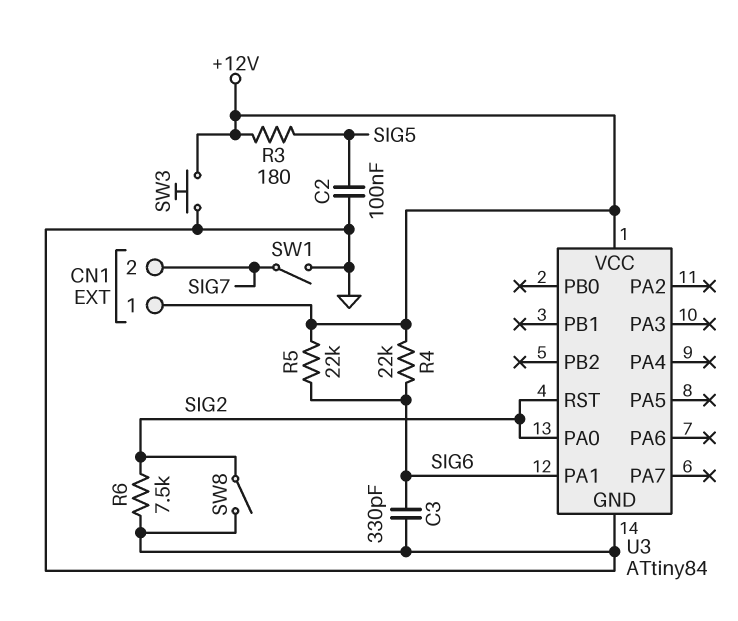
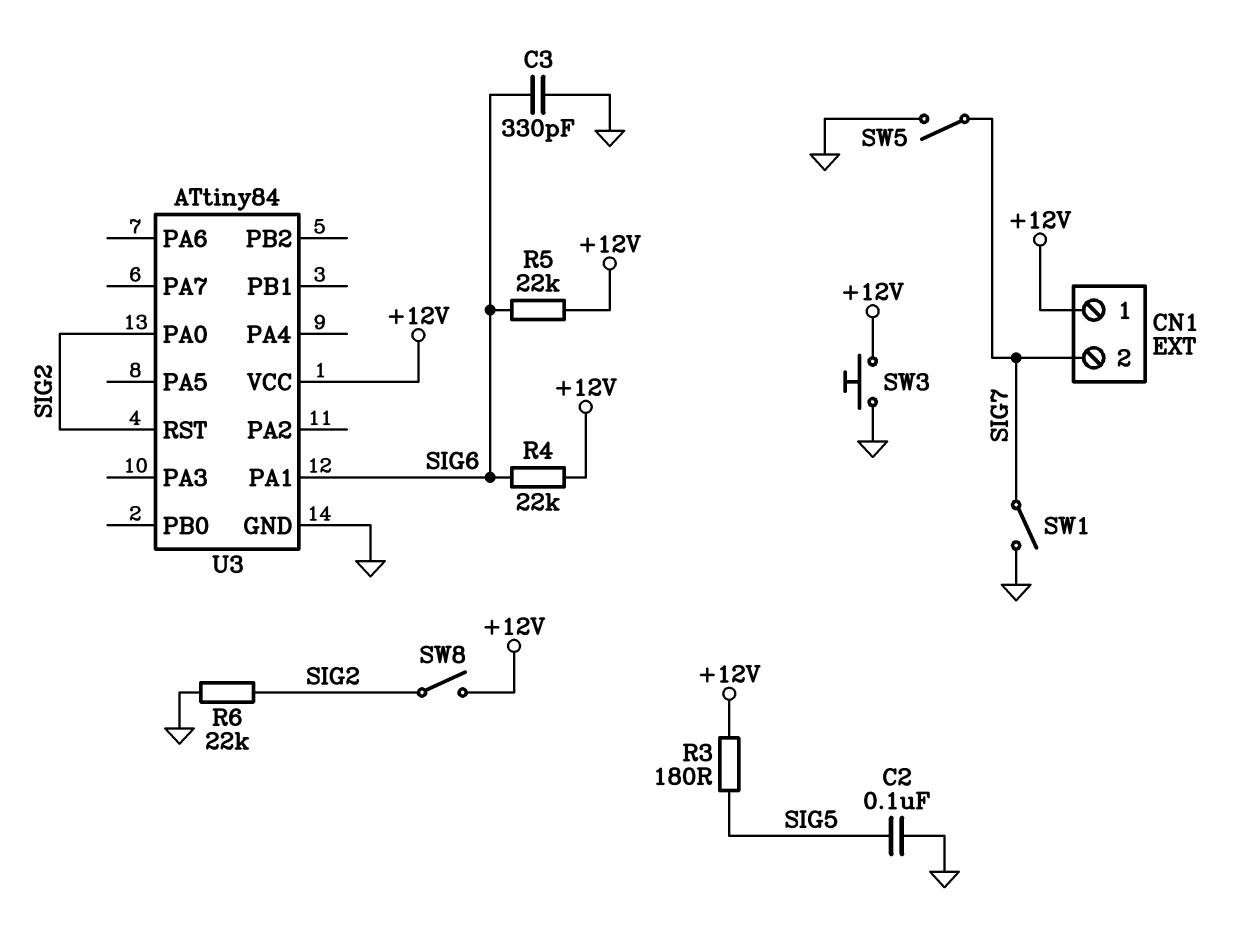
R6: 7.5k (GND, SIG2) -> 22k (GND, SIG2)
SW5: none -> switch (GND, SIG7)
SW8: switch (GND, SIG2) -> switch (+12V, SIG2)

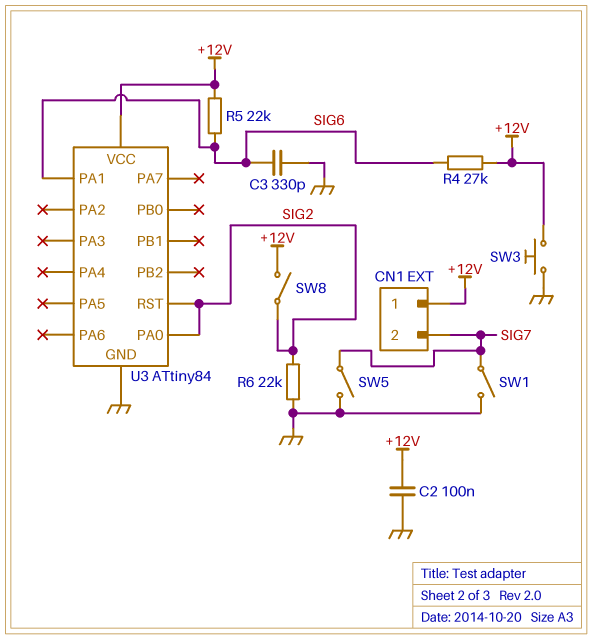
C2: 100nF (GND, SIG5) -> 100nF (+12V, GND)
R3: 180 (+12V, SIG5) -> none
R4: 22k (+12V, SIG6) -> 27k (+12V, SIG6)

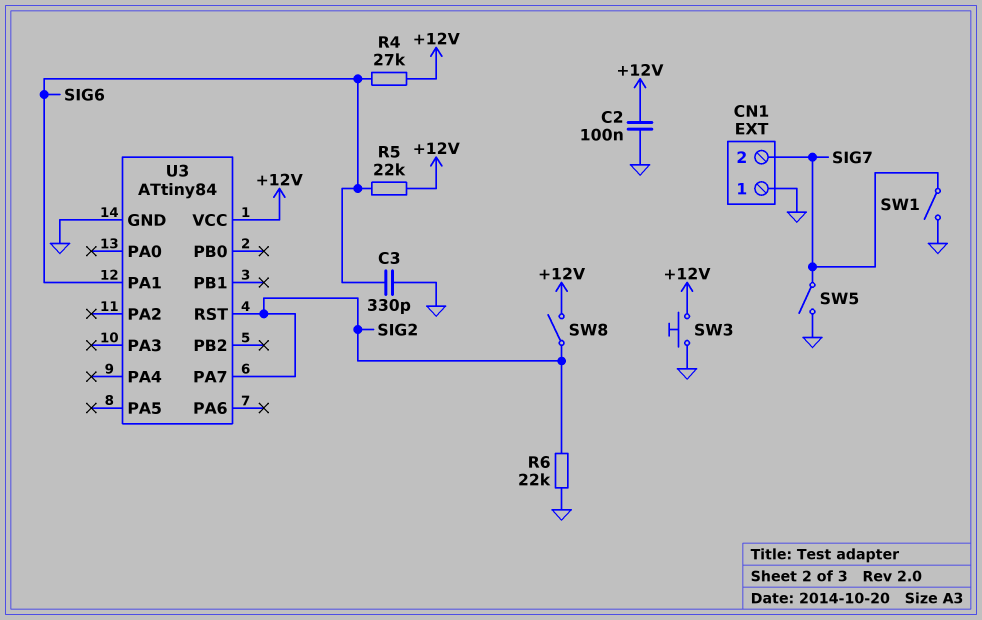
CN1 pin 1: +12V -> GND
U3 pin PA0: SIG2 -> none
U3 pin PA7: none -> SIG2

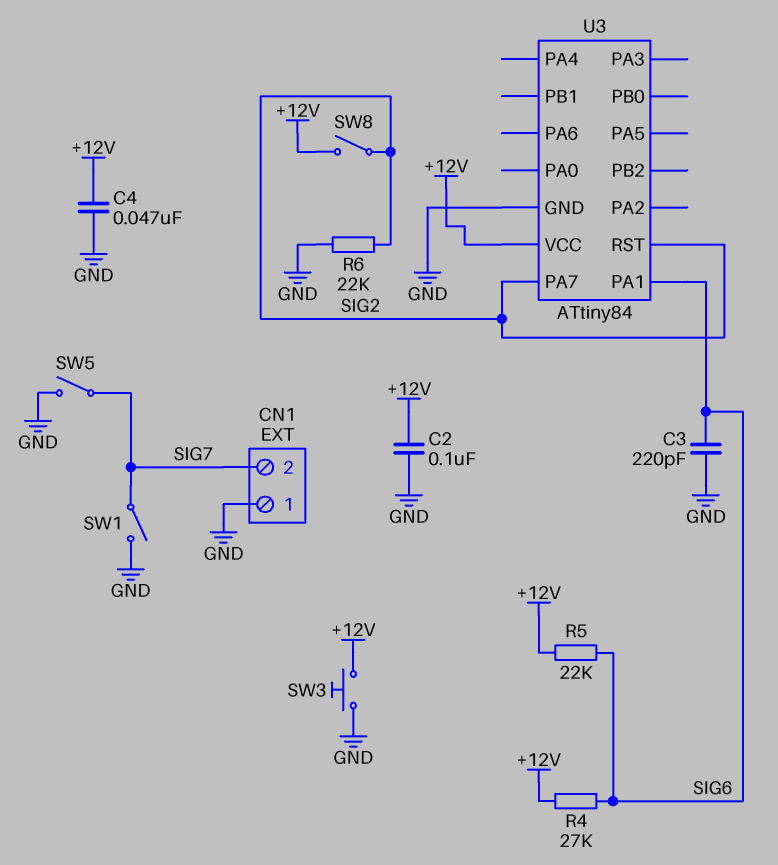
C3: 330pF (GND, SIG6) -> 220pF (GND, SIG6)
C4: none -> 47nF (+12V, GND)

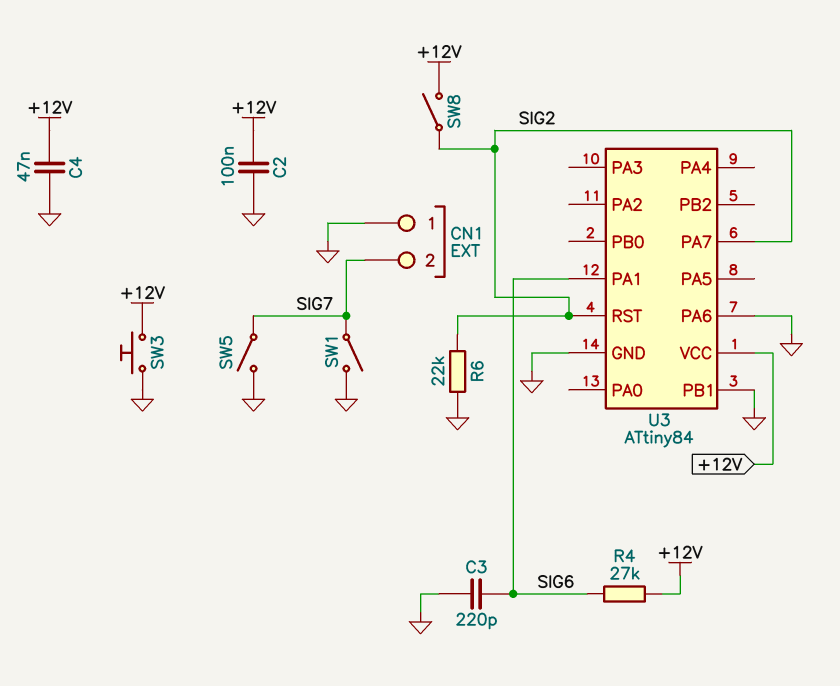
R5: 22k (+12V, SIG6) -> none
U3 pin PA6: none -> GND
U3 pin PB1: none -> GND

